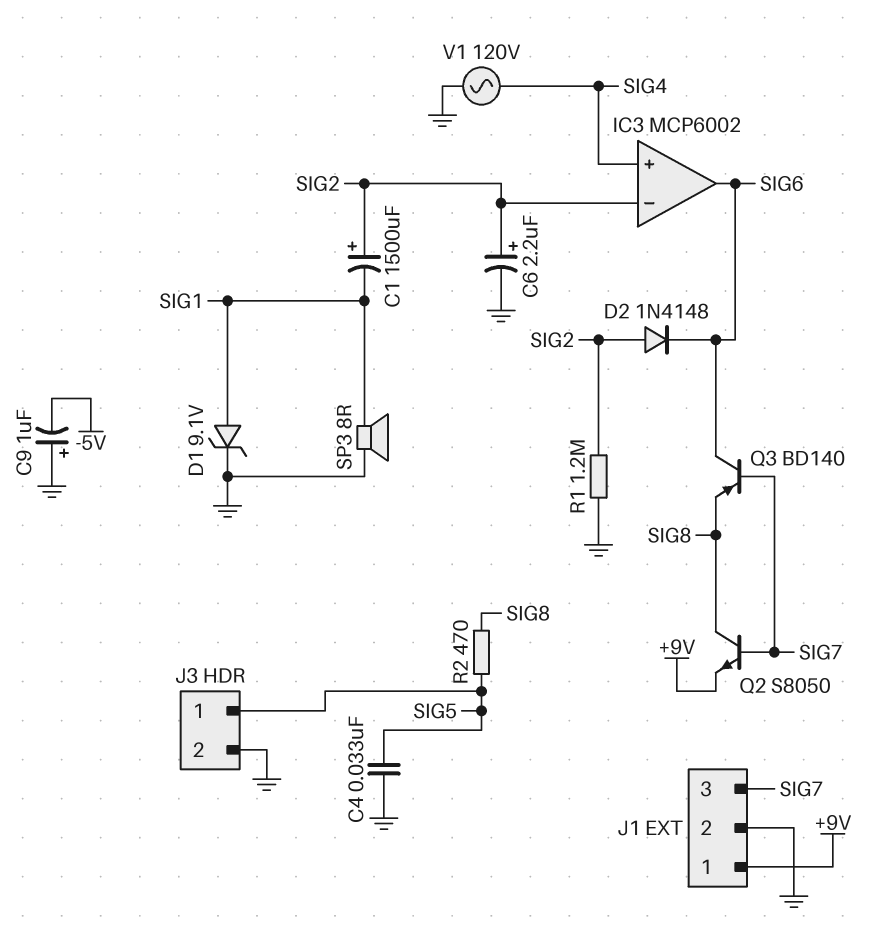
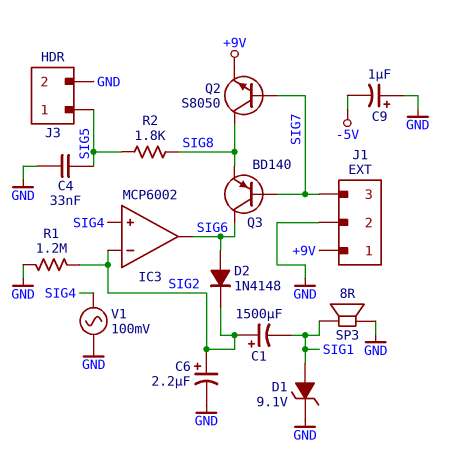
D2: diode 1N4148 (A SIG2, K SIG6) -> diode 1N4148 (A SIG6, K SIG2)
R2: 470 (SIG5, SIG8) -> 1.8k (SIG5, SIG8)
V1: AC 120V (GND, SIG4) -> AC 100mV (GND, SIG4)

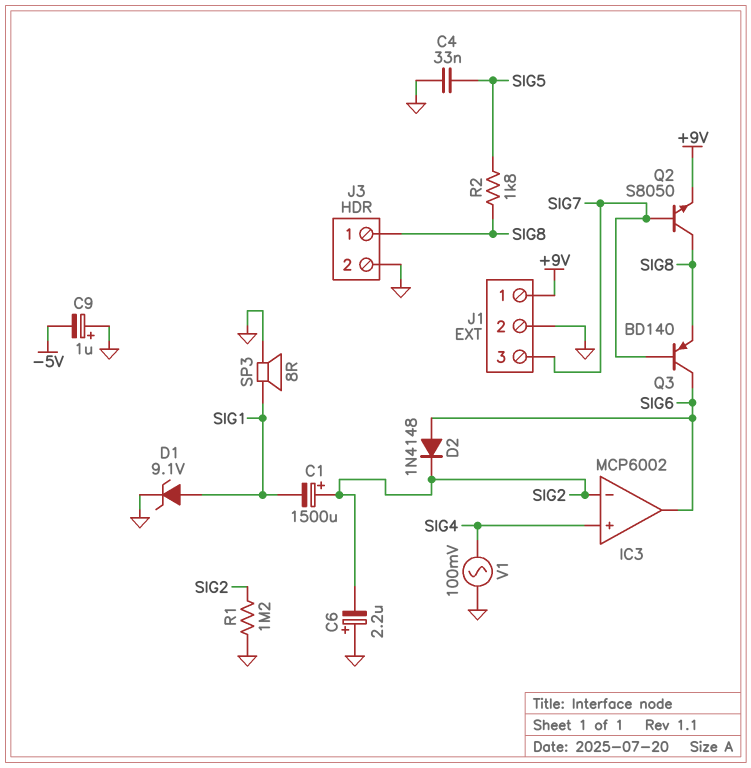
C6: 2.2uF (plus SIG2, minus GND) -> 2.2uF (plus GND, minus SIG2)
J3 pin 1: SIG5 -> SIG8

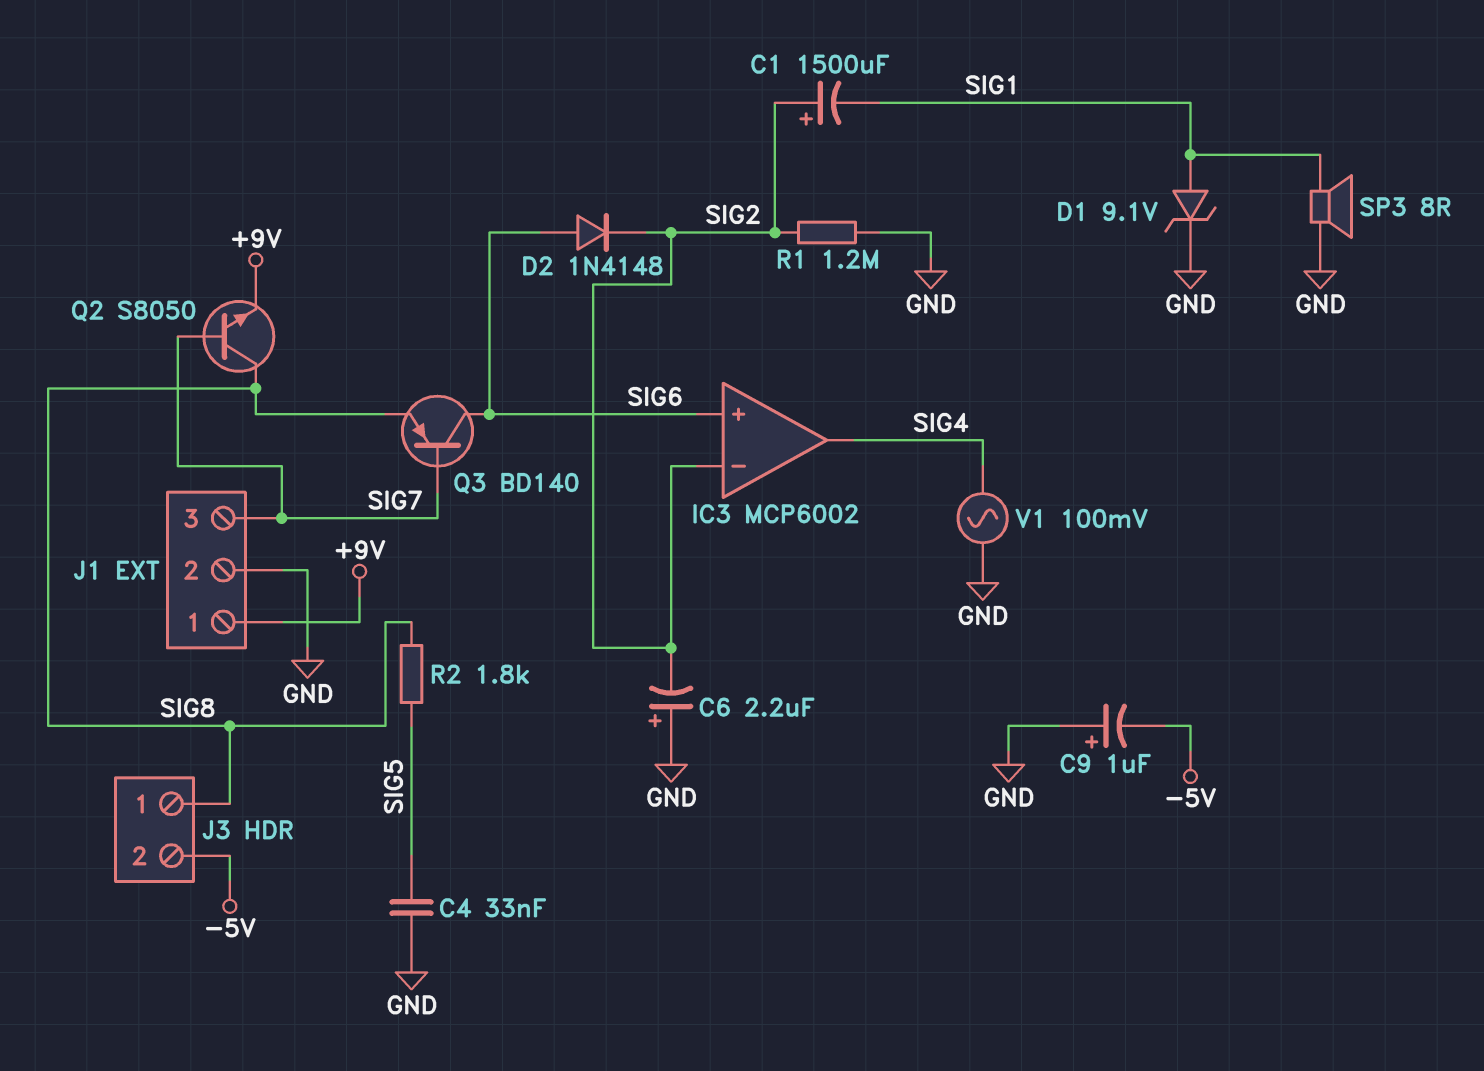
IC3 pin in+: SIG4 -> SIG6
IC3 pin out: SIG6 -> SIG4
J3 pin 2: GND -> -5V

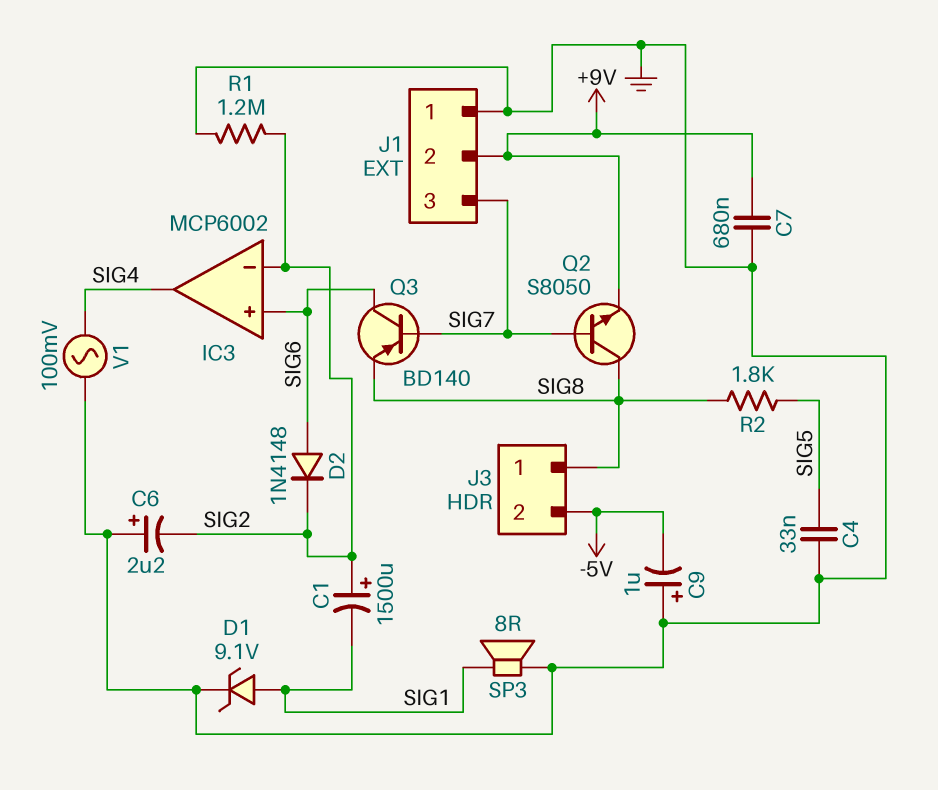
C7: none -> 680nF (+9V, GND)
J1 pin 1: +9V -> GND
J1 pin 2: GND -> +9V

